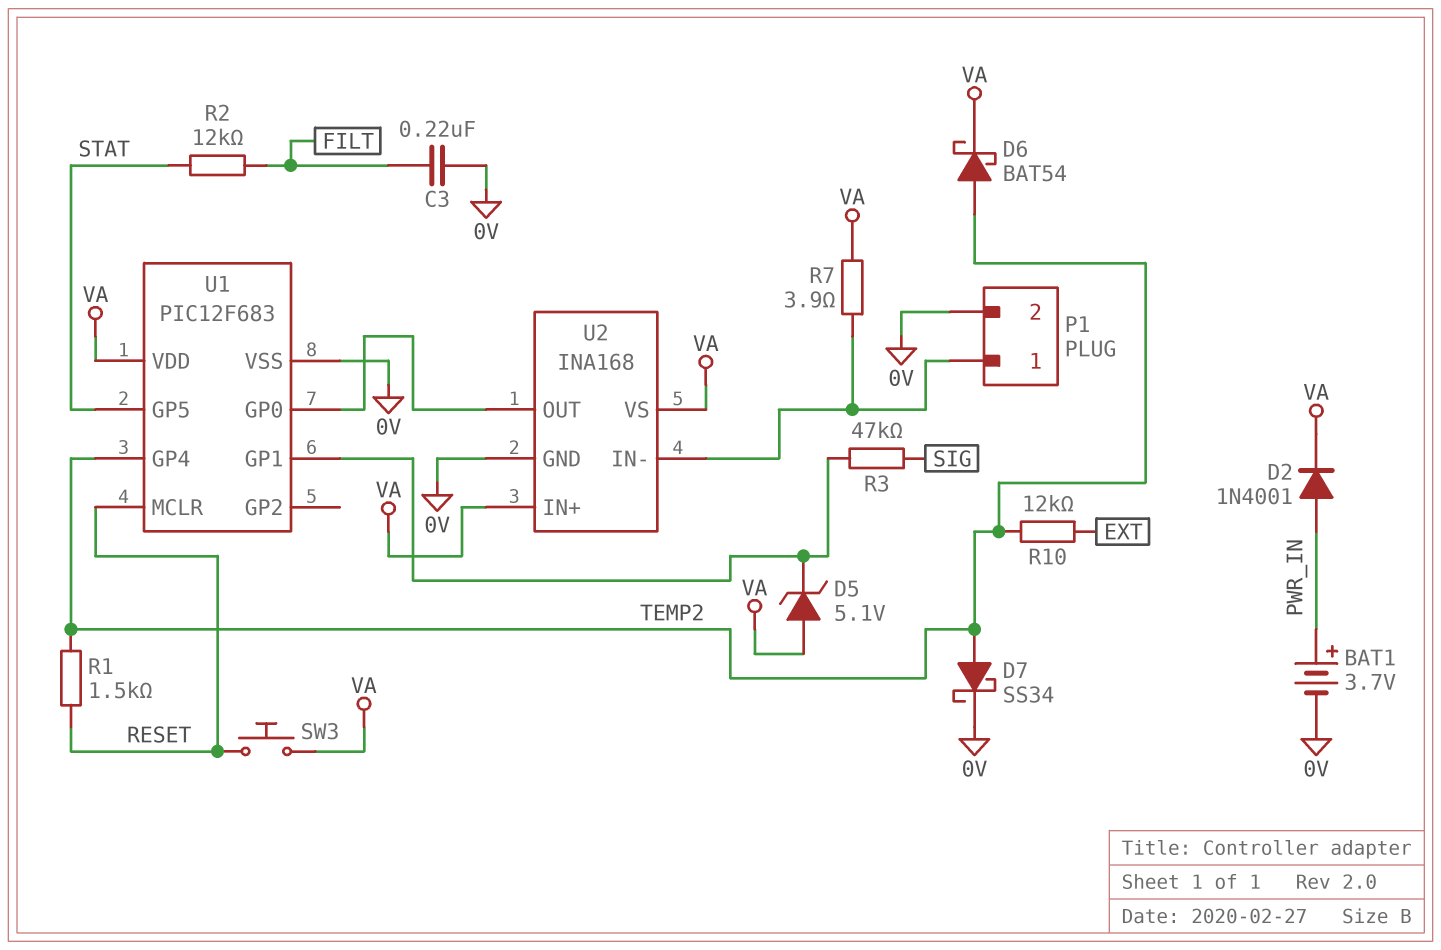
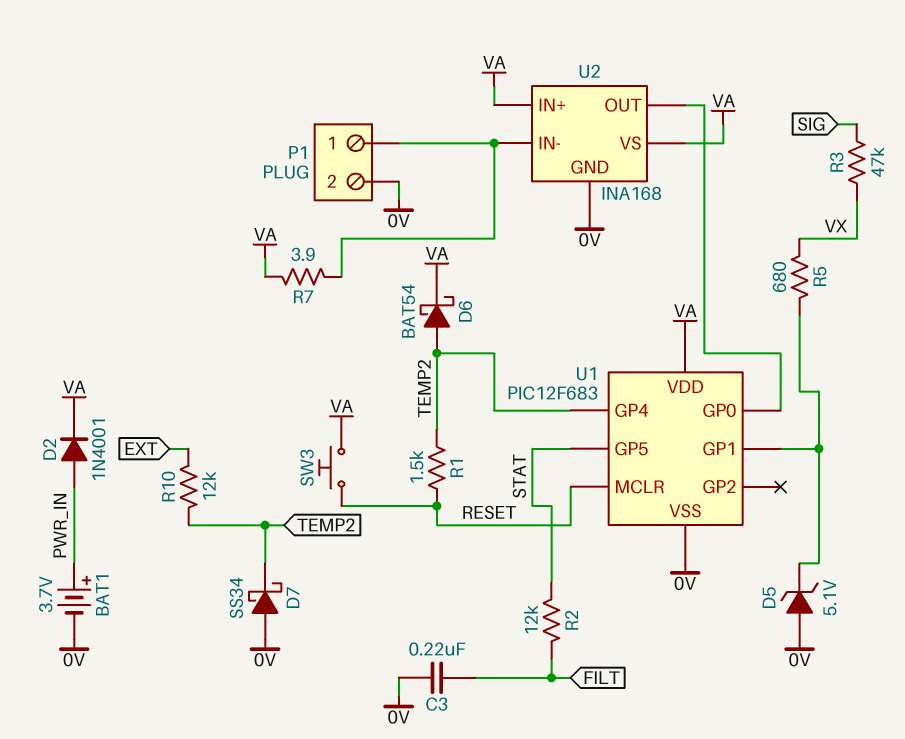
D5: zener 5.1V (A VA, K U1/GP1) -> zener 5.1V (A 0V, K U1/GP1)
D7: schottky SS34 (A TEMP2, K 0V) -> schottky SS34 (A 0V, K TEMP2)
R3: 47k (SIG, U1/GP1) -> 47k (SIG, VX)
R5: none -> 680 (U1/GP1, VX)

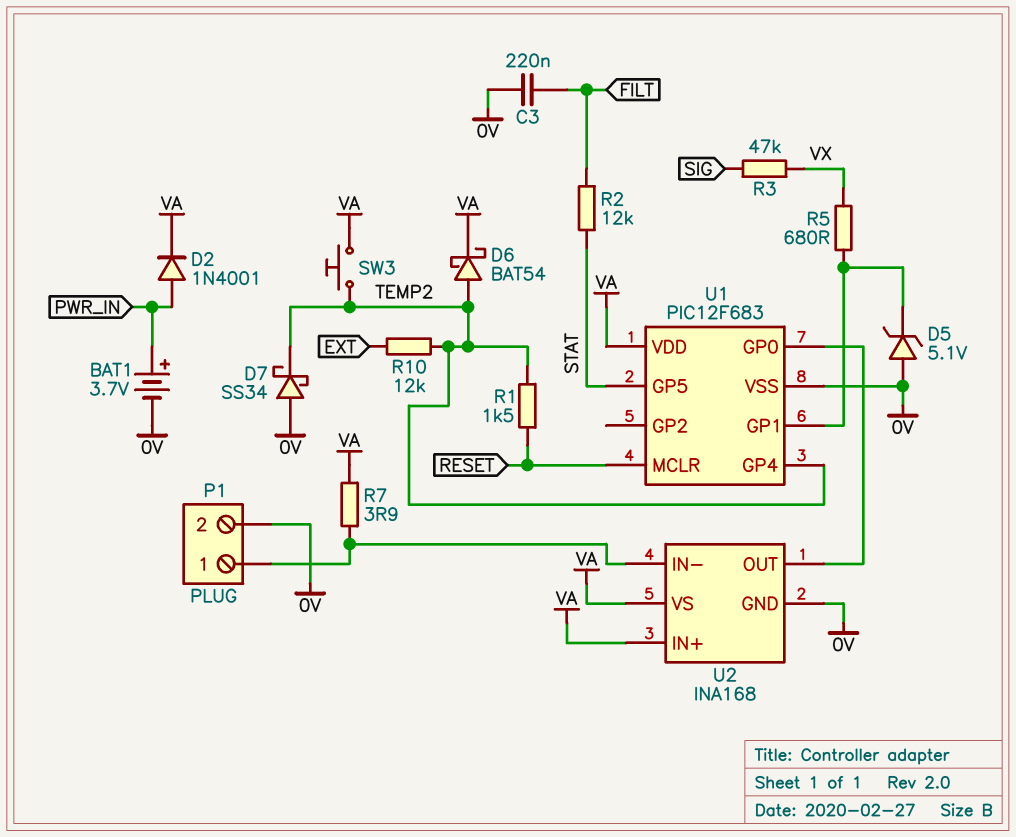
SW3: button (RESET, VA) -> button (TEMP2, VA)

